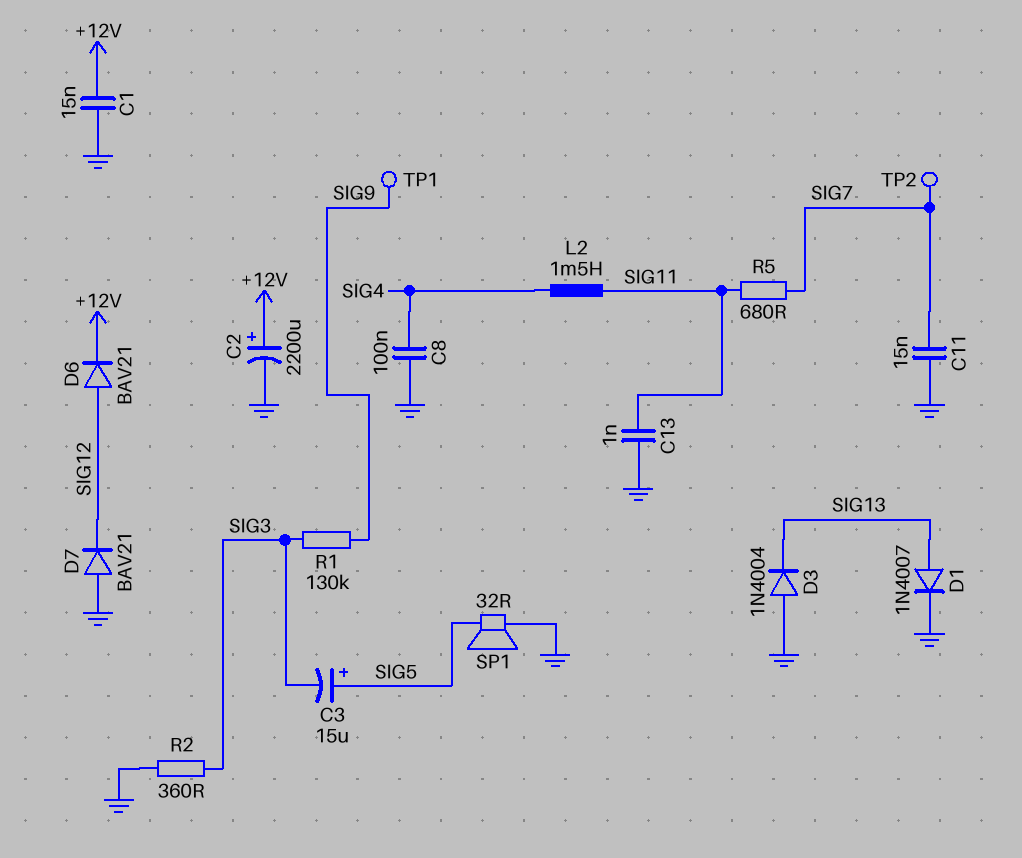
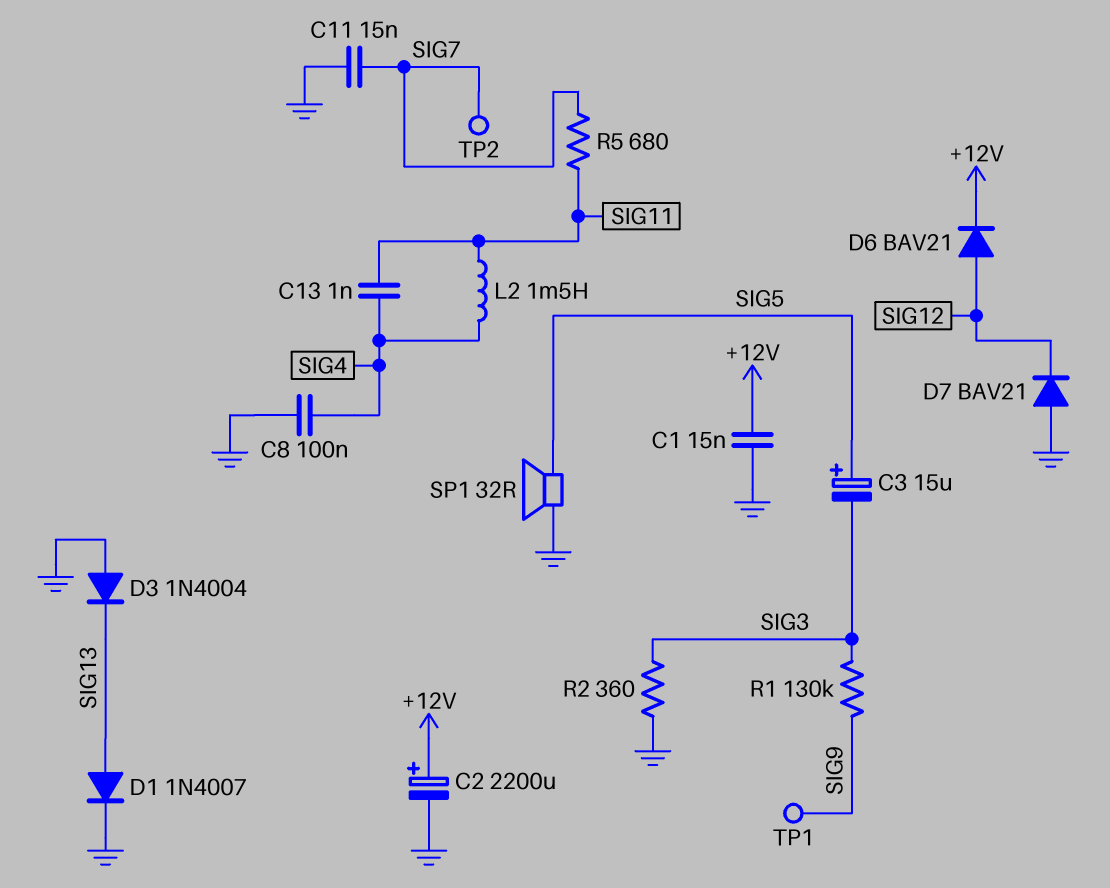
C13: 1nF (GND, SIG11) -> 1nF (SIG4, SIG11)

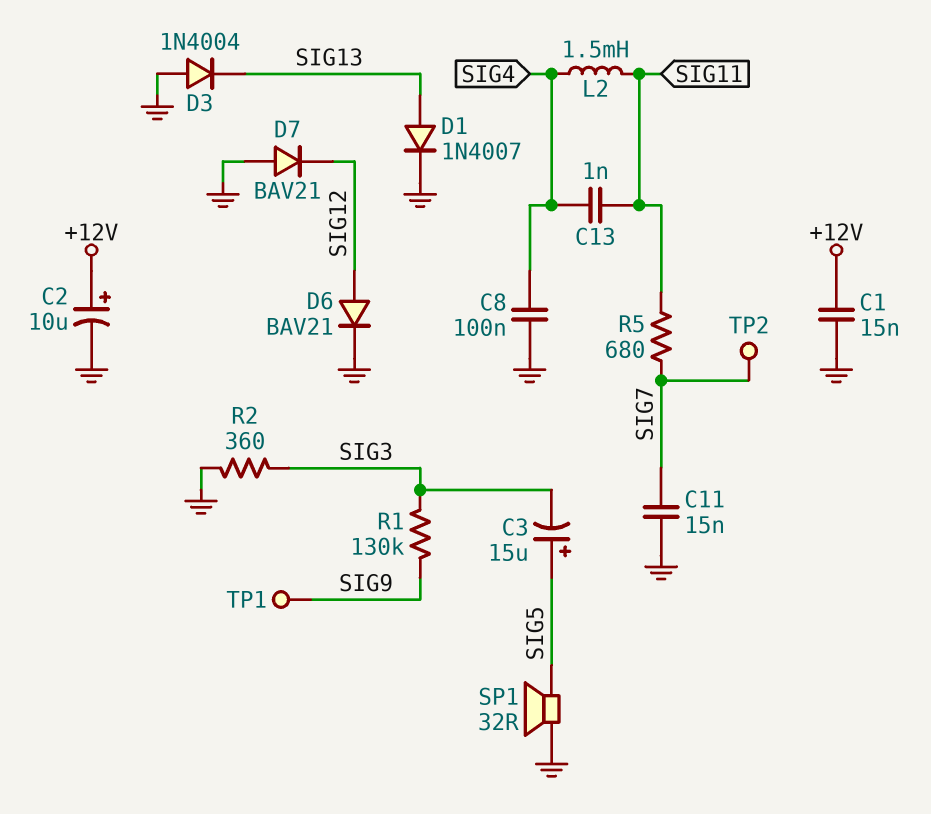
C2: 2200uF (plus +12V, minus GND) -> 10uF (plus +12V, minus GND)
D6: diode BAV21 (A SIG12, K +12V) -> diode BAV21 (A SIG12, K GND)

